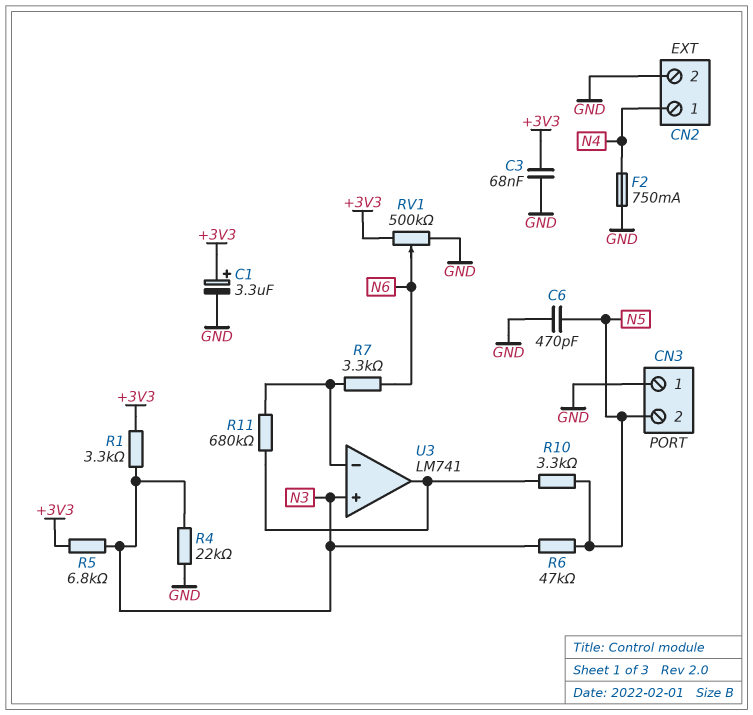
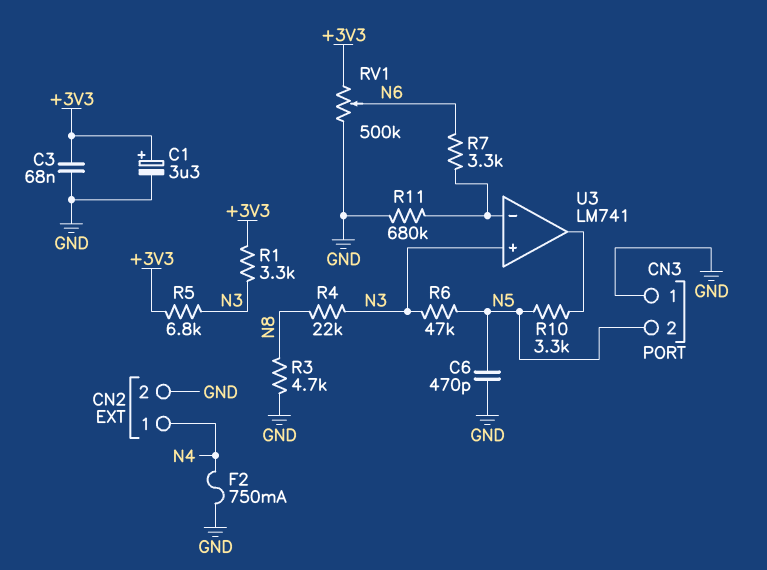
R3: none -> 4.7k (GND, N8)
R4: 22k (GND, N3) -> 22k (N3, N8)
R11: 680k (U3/in-, U3/out) -> 680k (GND, U3/in-)

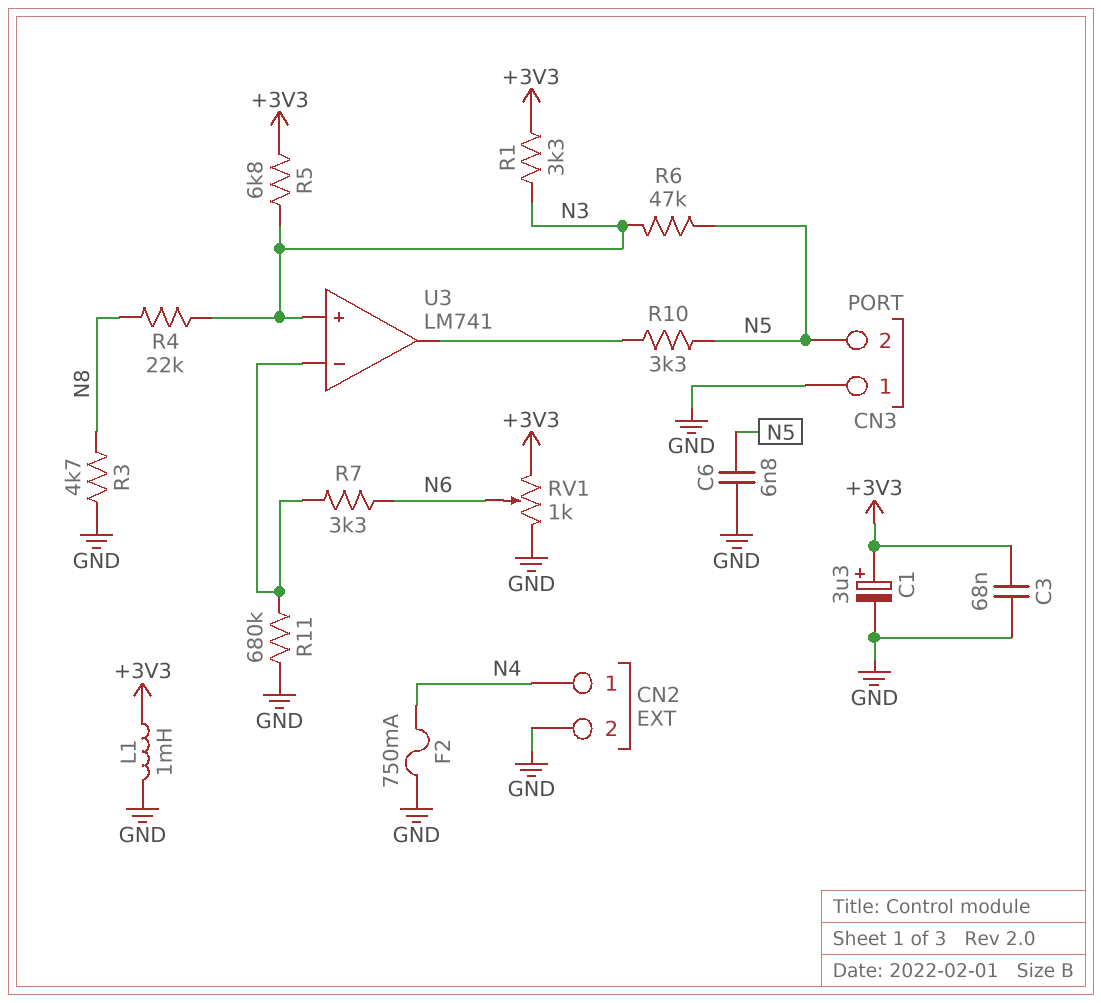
C6: 470pF (GND, N5) -> 6.8nF (GND, N5)
L1: none -> 1mH (+3V3, GND)
RV1: 500k (+3V3, GND, wiper N6) -> 1k (+3V3, GND, wiper N6)

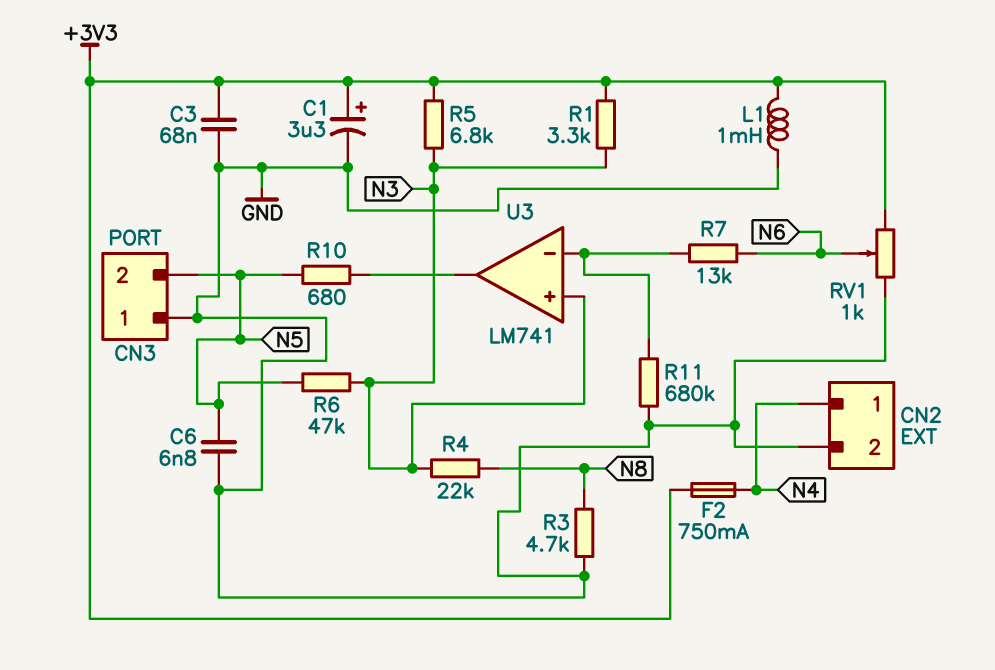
F2: 750mA (GND, N4) -> 750mA (+3V3, N4)
R7: 3.3k (N6, U3/in-) -> 13k (N6, U3/in-)
R10: 3.3k (N5, U3/out) -> 680 (N5, U3/out)

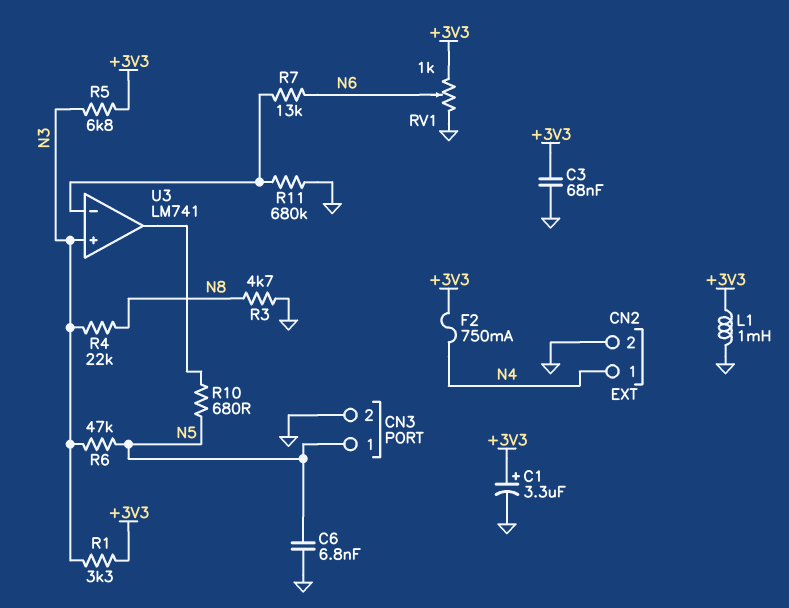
CN3 pin 1: GND -> N5
CN3 pin 2: N5 -> GND

